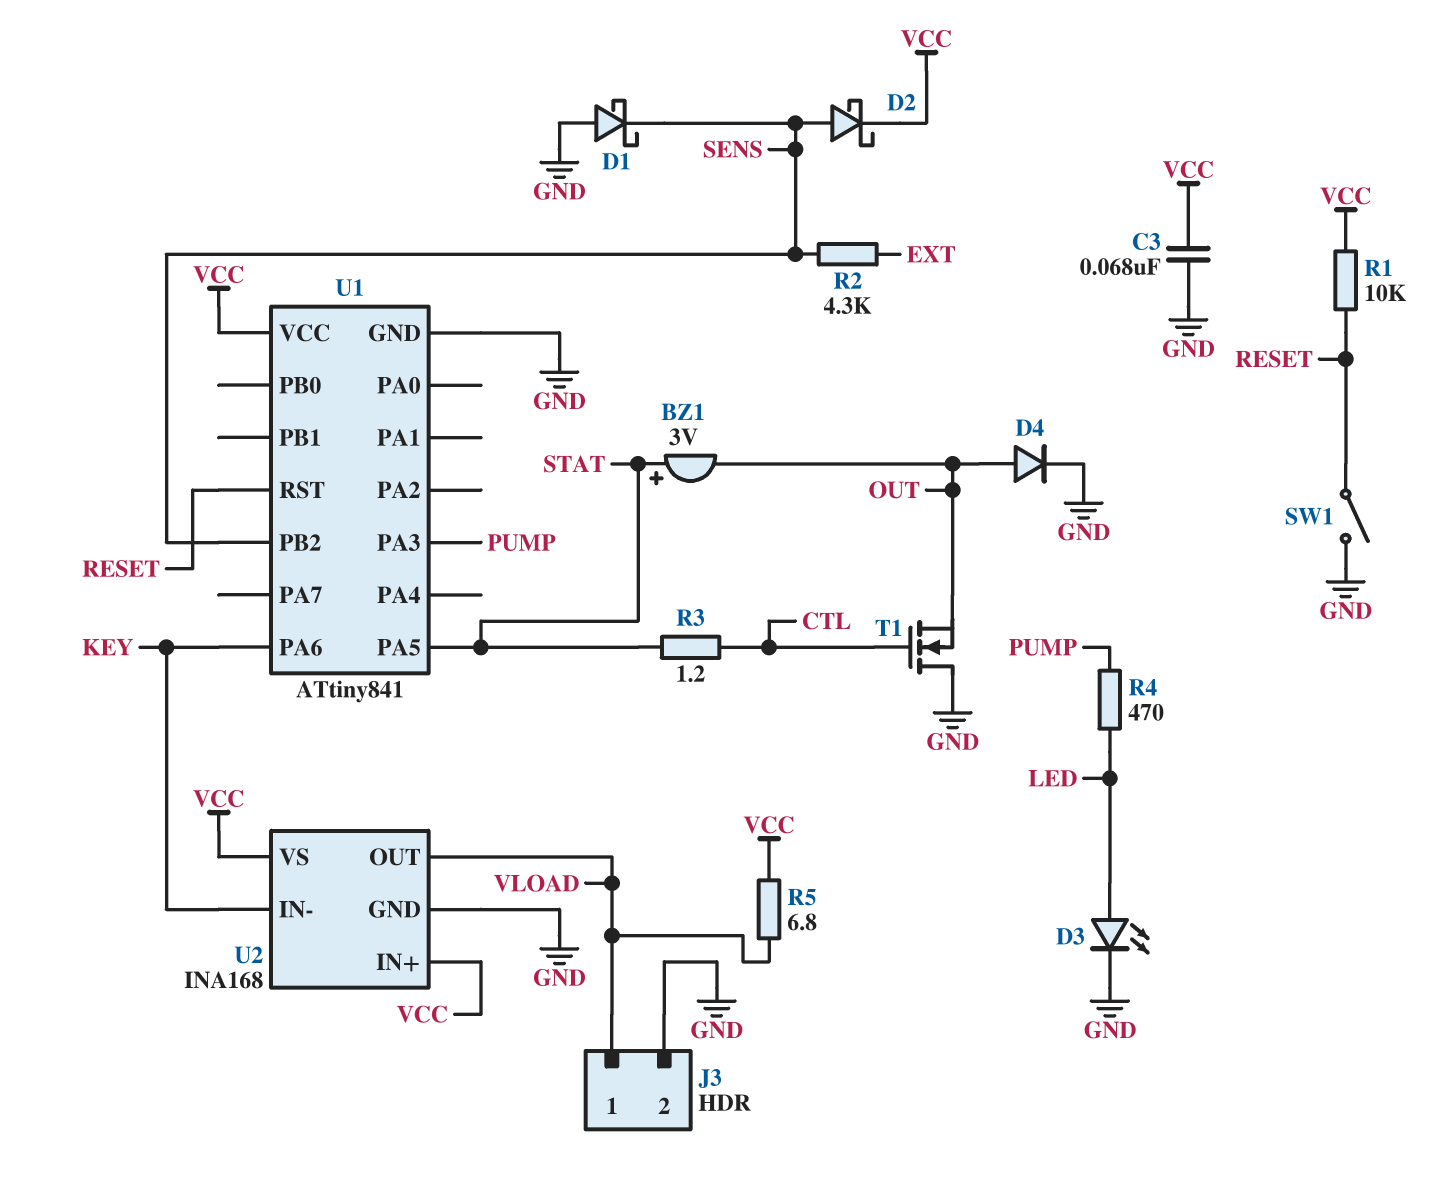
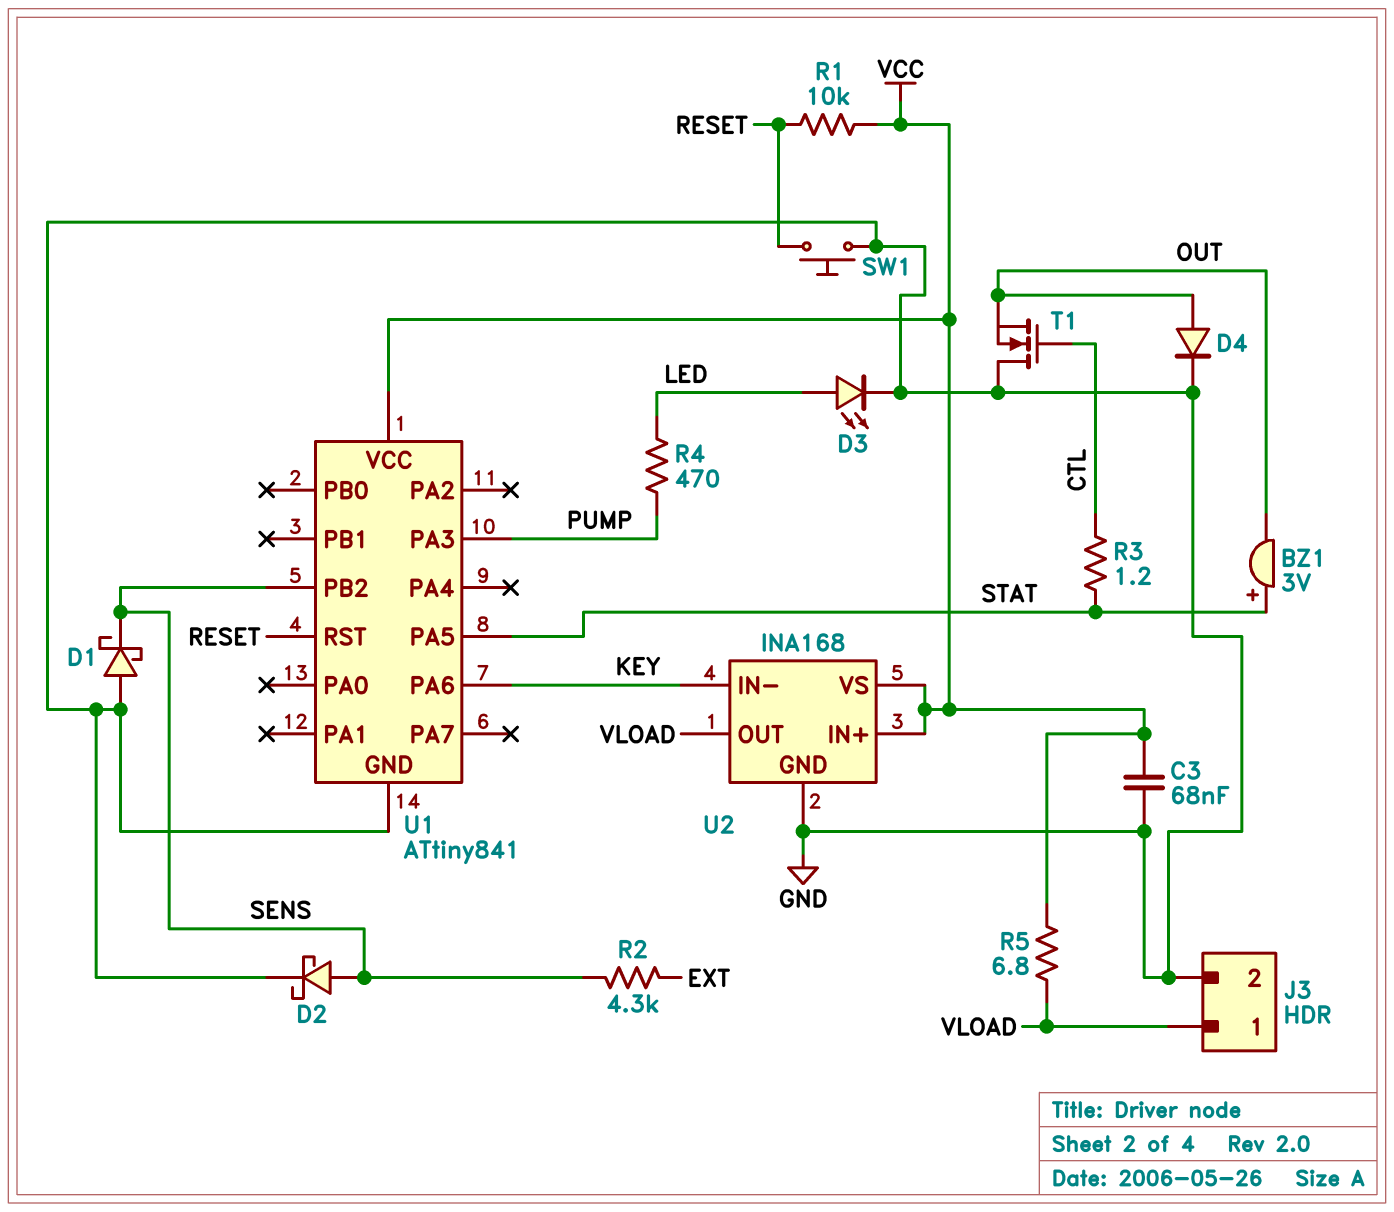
D2: schottky (A SENS, K VCC) -> schottky (A SENS, K GND)
SW1: switch (GND, RESET) -> button (GND, RESET)

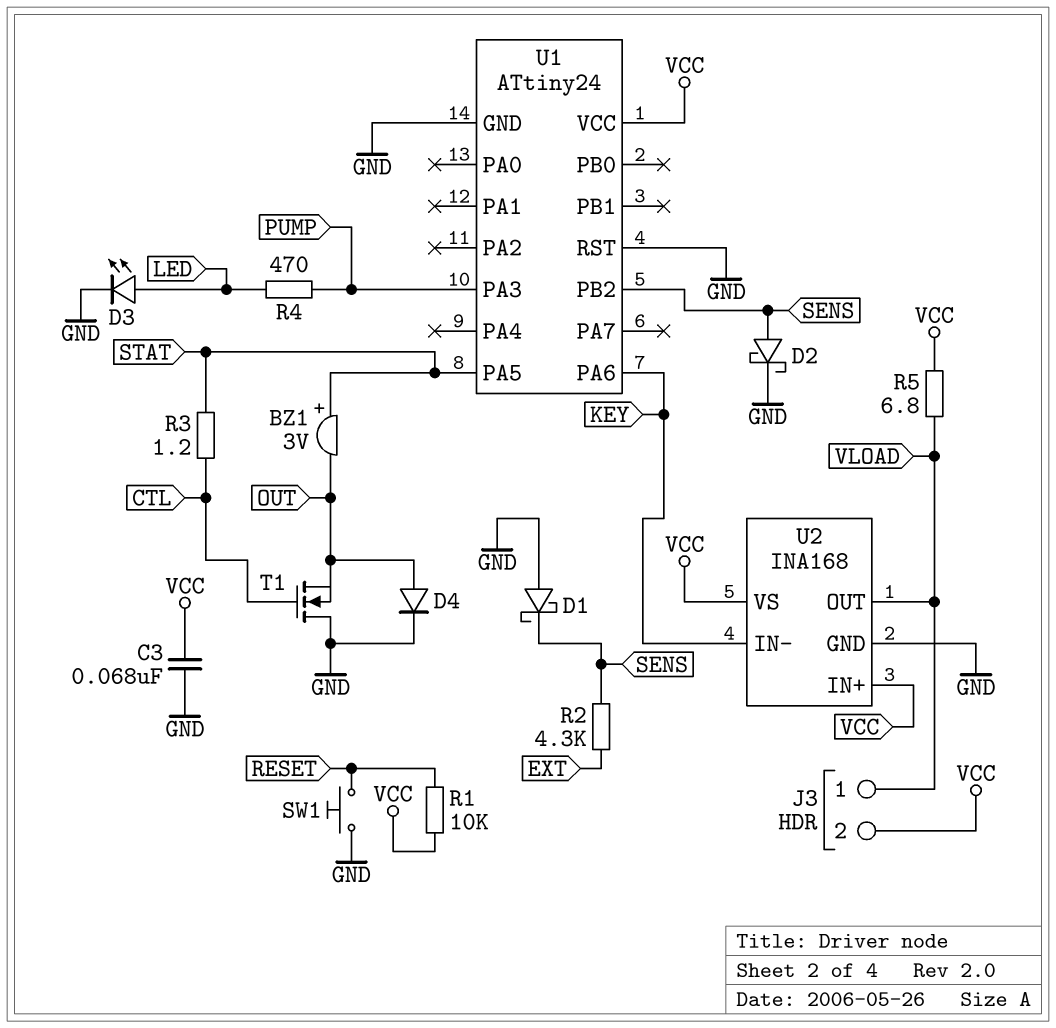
J3 pin 2: GND -> VCC
U1: ATtiny841 -> ATtiny24
U1 pin RST: RESET -> GND

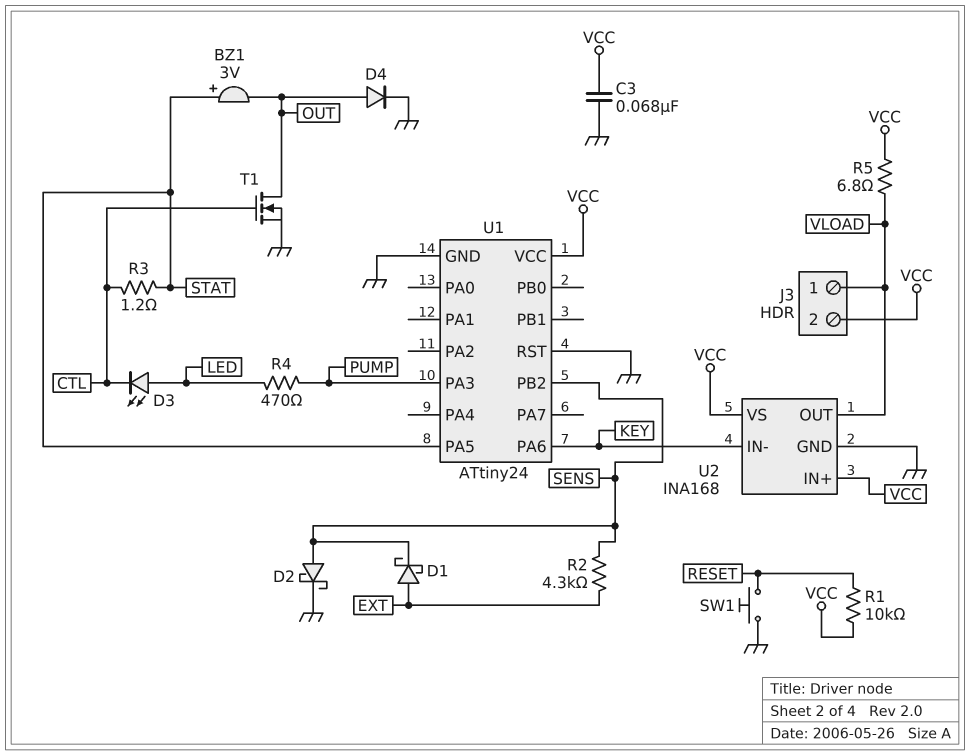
D1: schottky (A GND, K SENS) -> schottky (A EXT, K SENS)
D3: LED (A LED, K GND) -> LED (A LED, K CTL)
T1: NMOS (G CTL, D GND, S OUT) -> NMOS (G CTL, D OUT, S GND)

